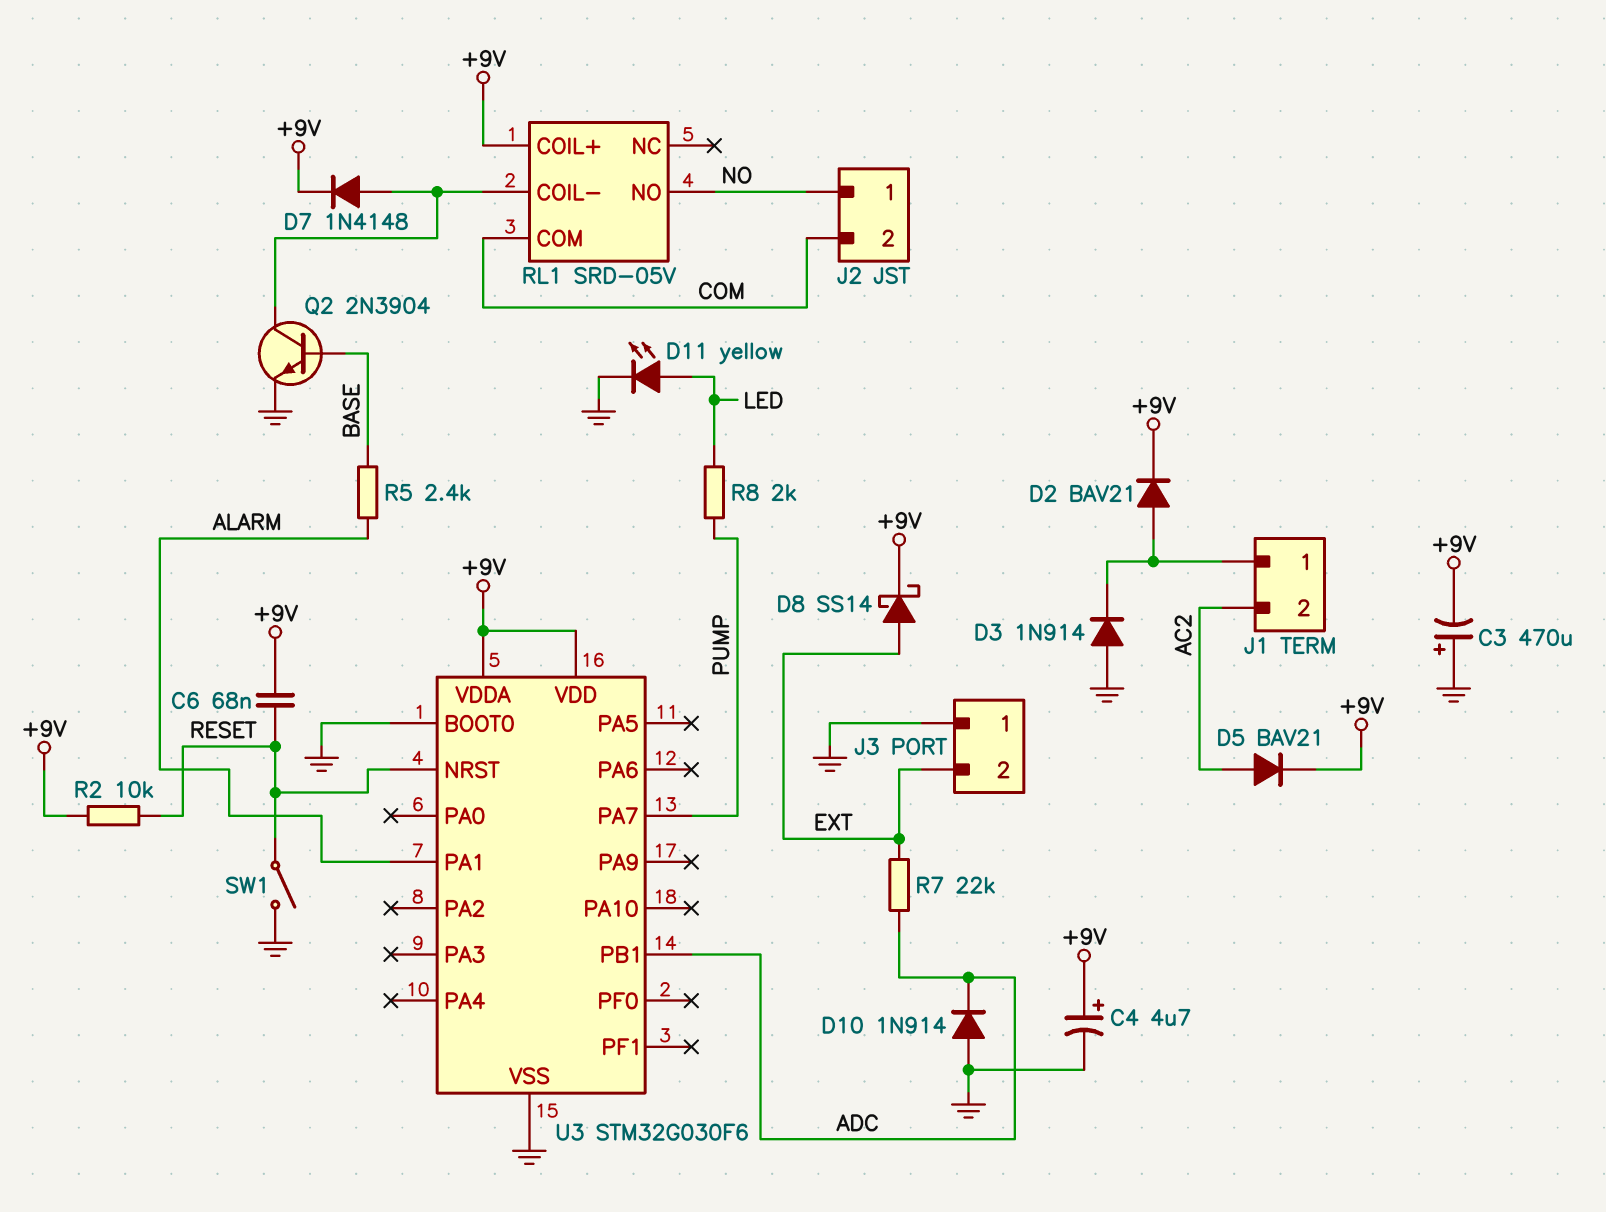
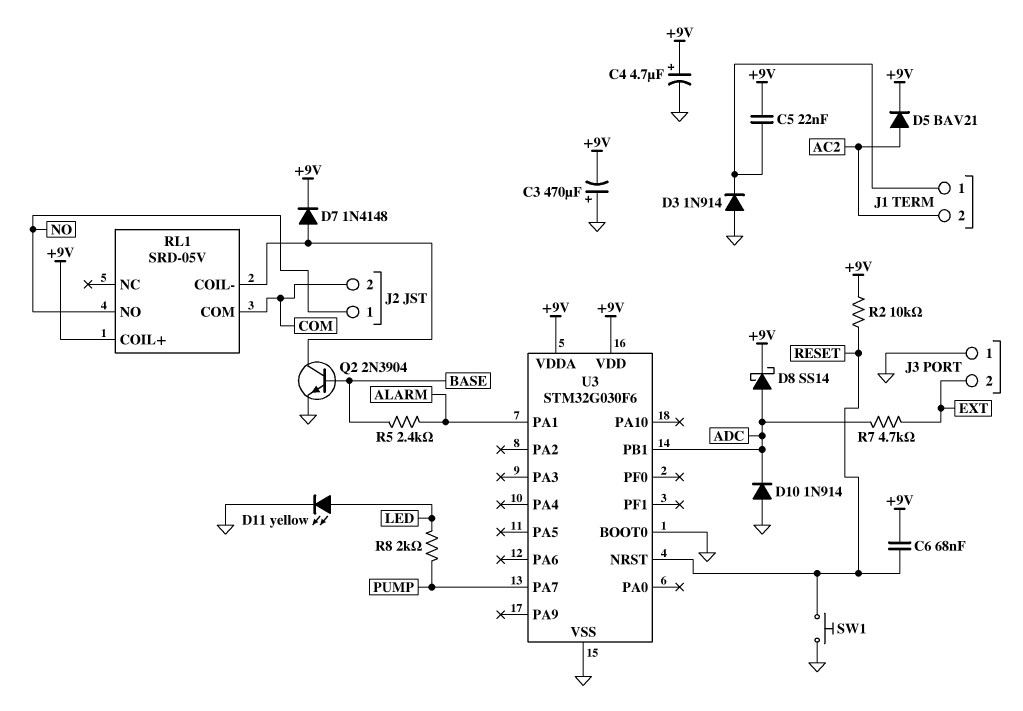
C5: none -> 22nF (+9V, J1/1)
D2: diode BAV21 (A J1/1, K +9V) -> none
D8: schottky SS14 (A EXT, K +9V) -> schottky SS14 (A ADC, K +9V)
R7: 22k (ADC, EXT) -> 4.7k (ADC, EXT)
SW1: switch (GND, RESET) -> button (GND, RESET)

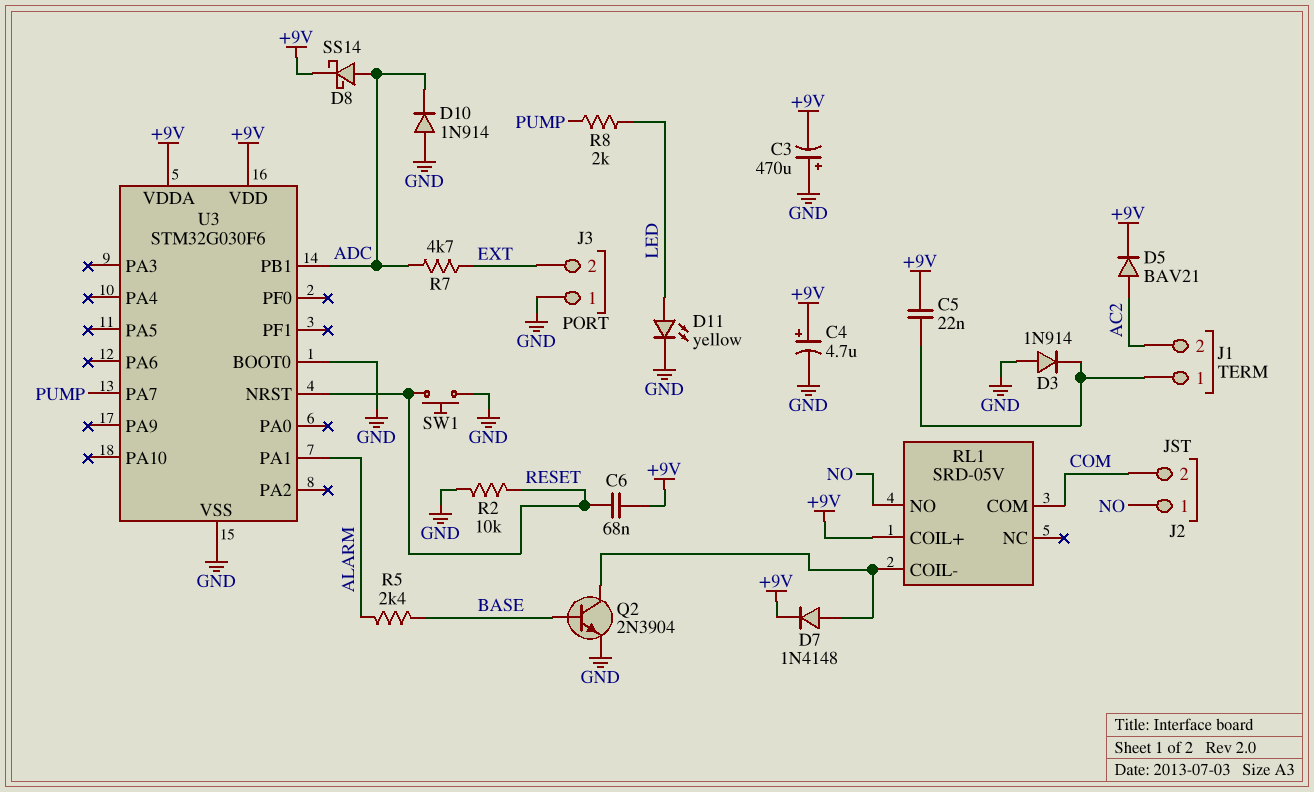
R2: 10k (+9V, RESET) -> 10k (GND, RESET)

